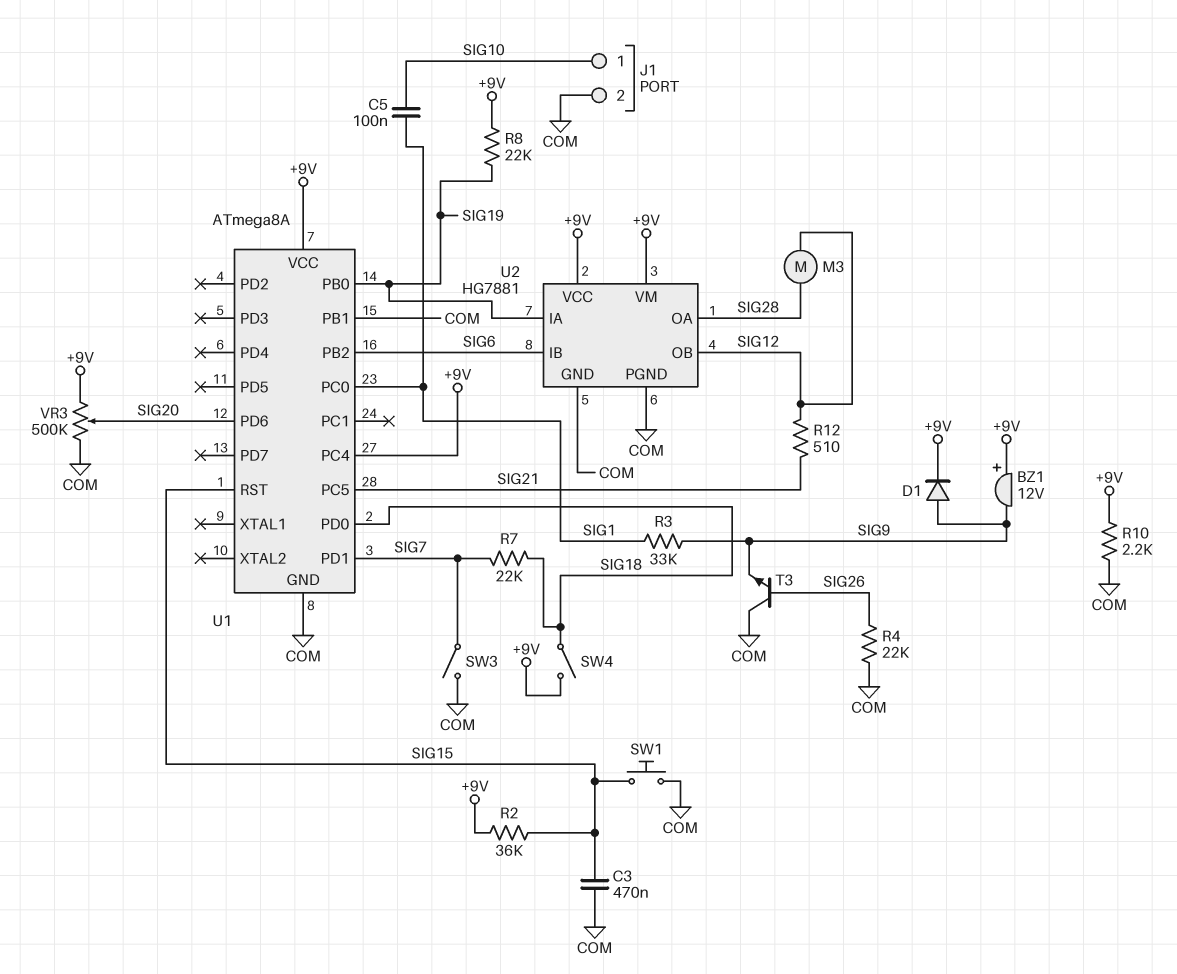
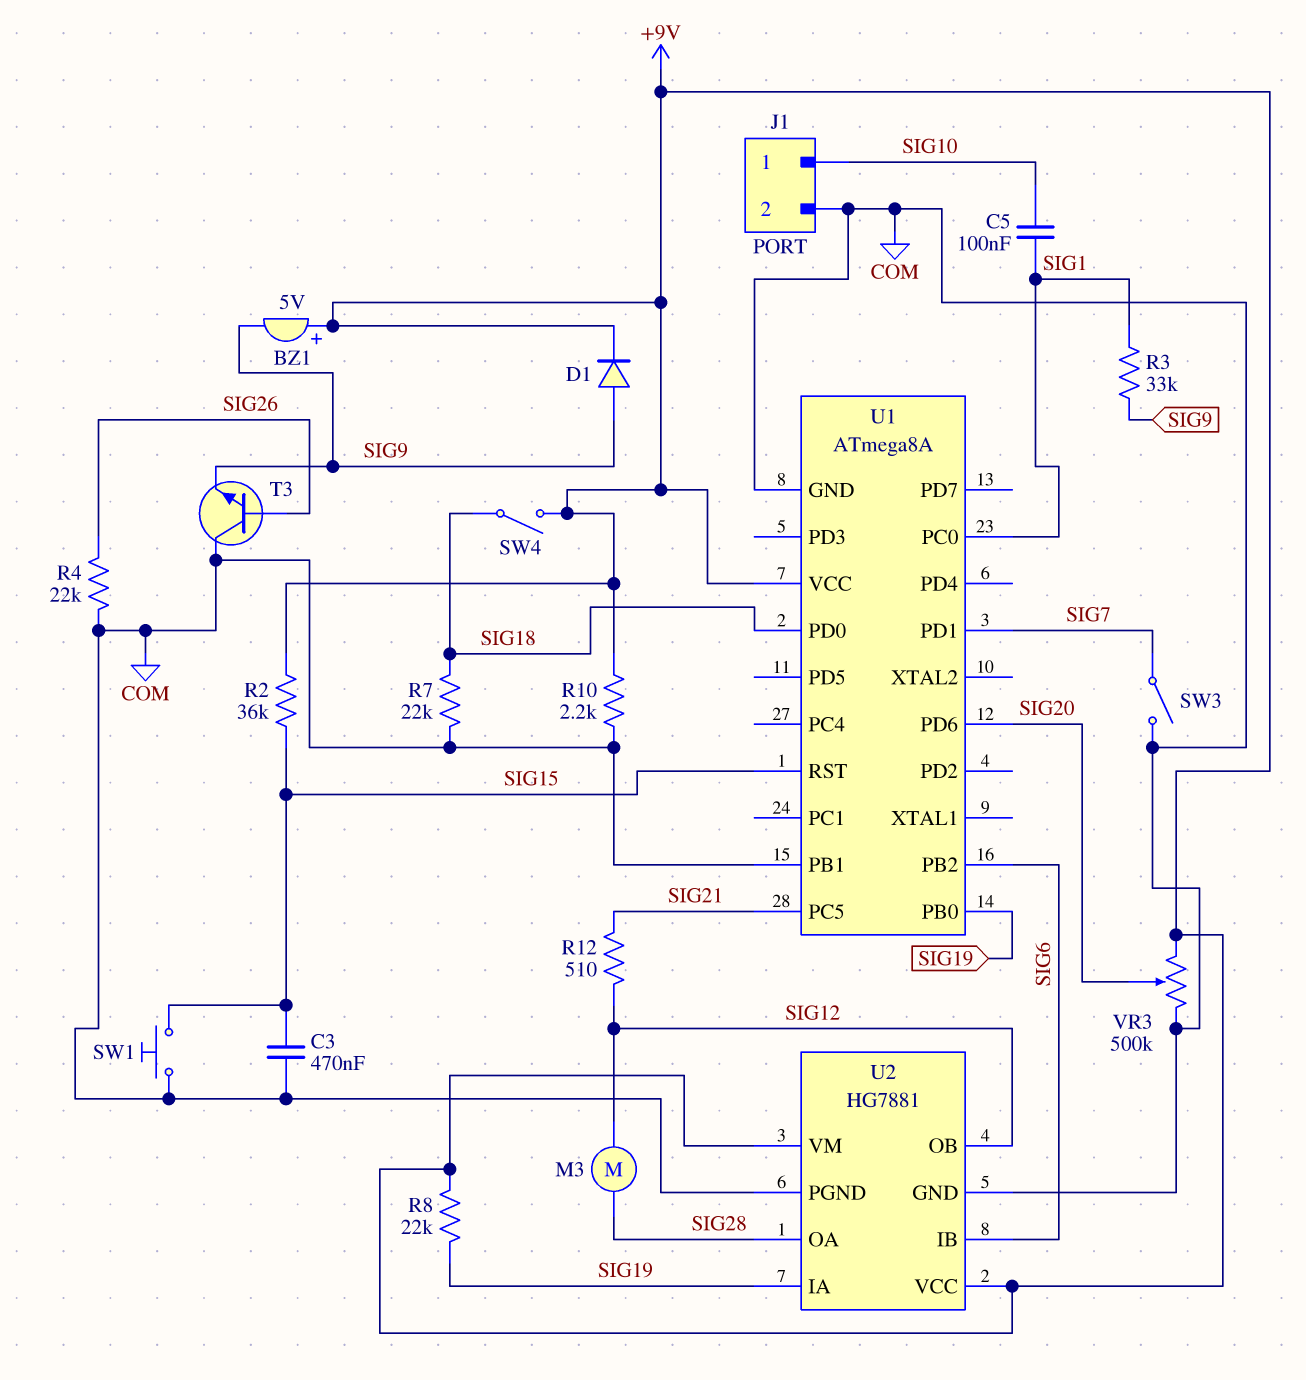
BZ1: buzzer 12V (plus +9V, minus SIG9) -> buzzer 5V (plus +9V, minus SIG9)
R7: 22k (SIG7, SIG18) -> 22k (COM, SIG18)
U1 pin PC4: +9V -> none

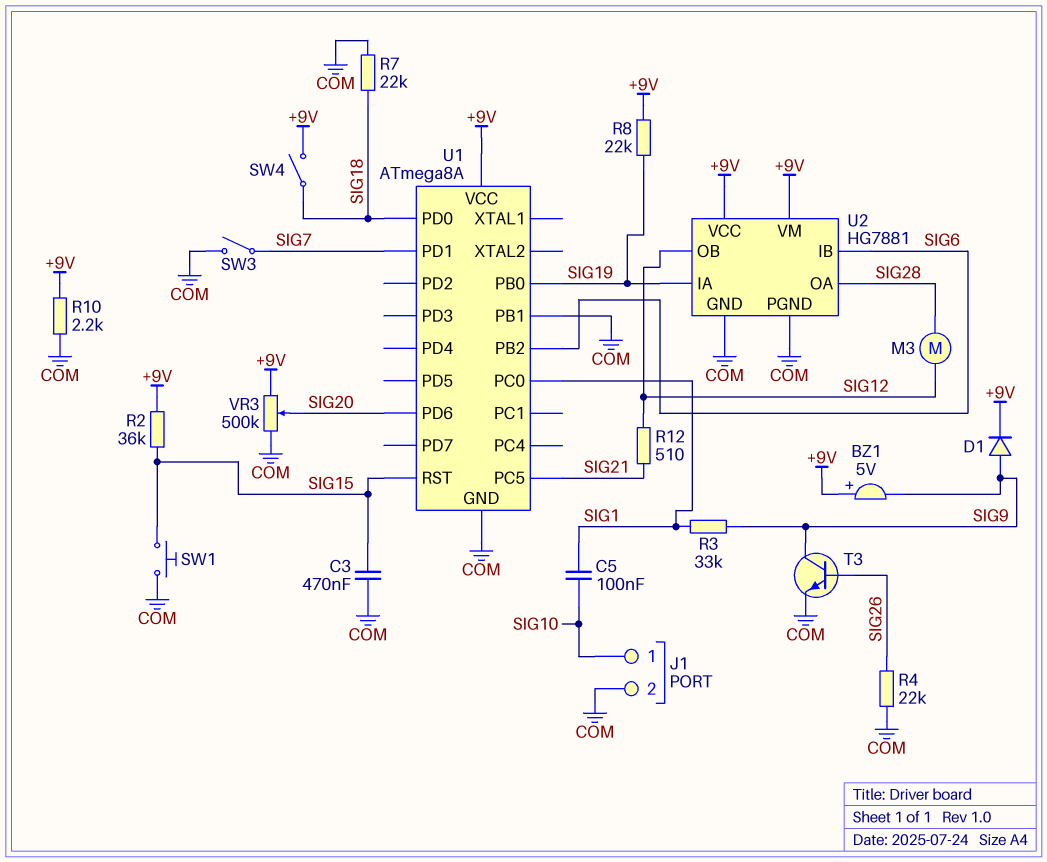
T3: NPN (B SIG26, C COM, E SIG9) -> NPN (B SIG26, C SIG9, E COM)

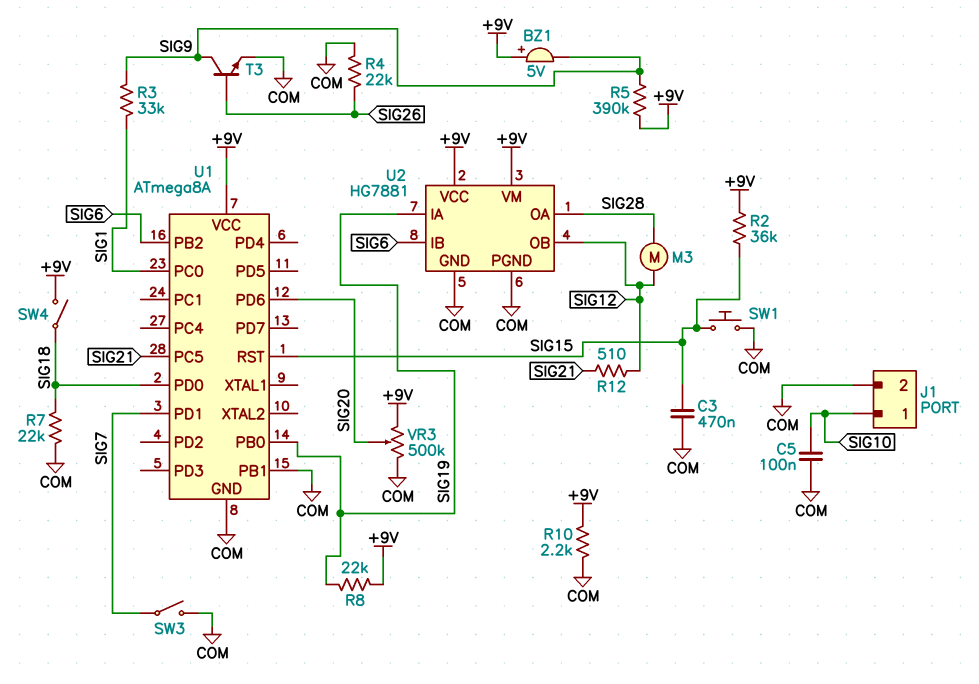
C5: 100nF (SIG1, SIG10) -> 100nF (COM, SIG10)
D1: diode (A SIG9, K +9V) -> none
R5: none -> 390k (+9V, SIG9)

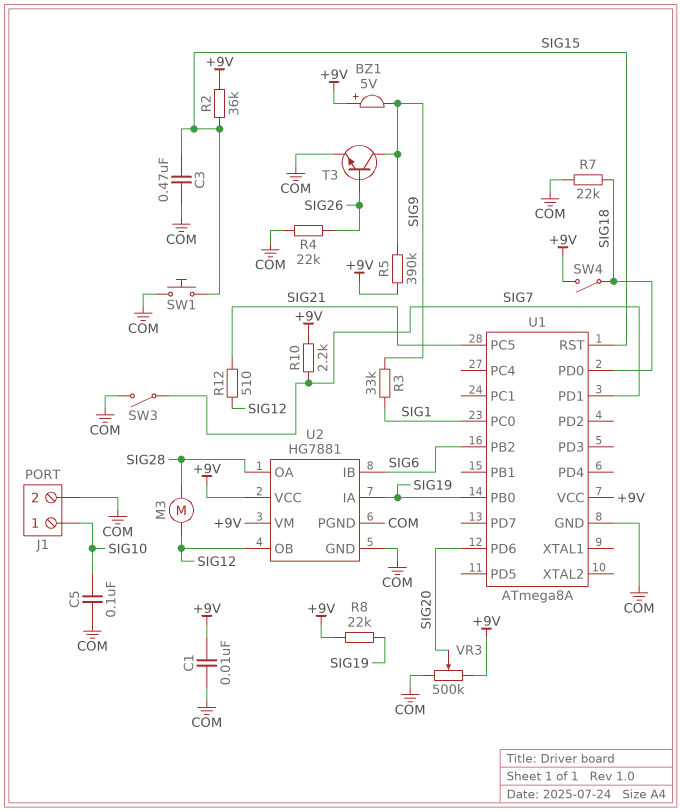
C1: none -> 10nF (+9V, COM)
R10: 2.2k (+9V, COM) -> 2.2k (+9V, SIG7)
U1 pin PB1: COM -> none

